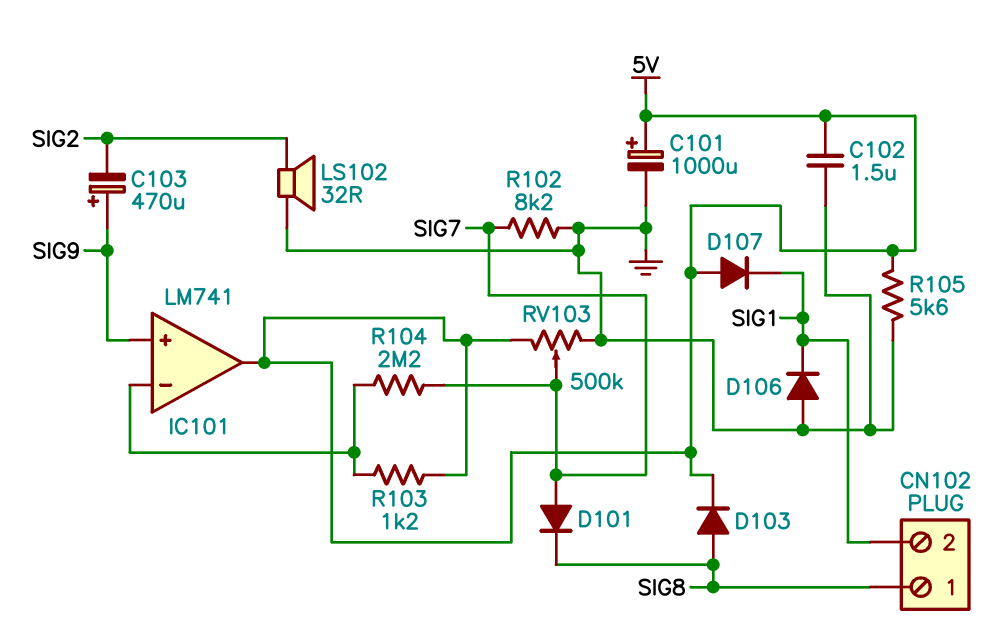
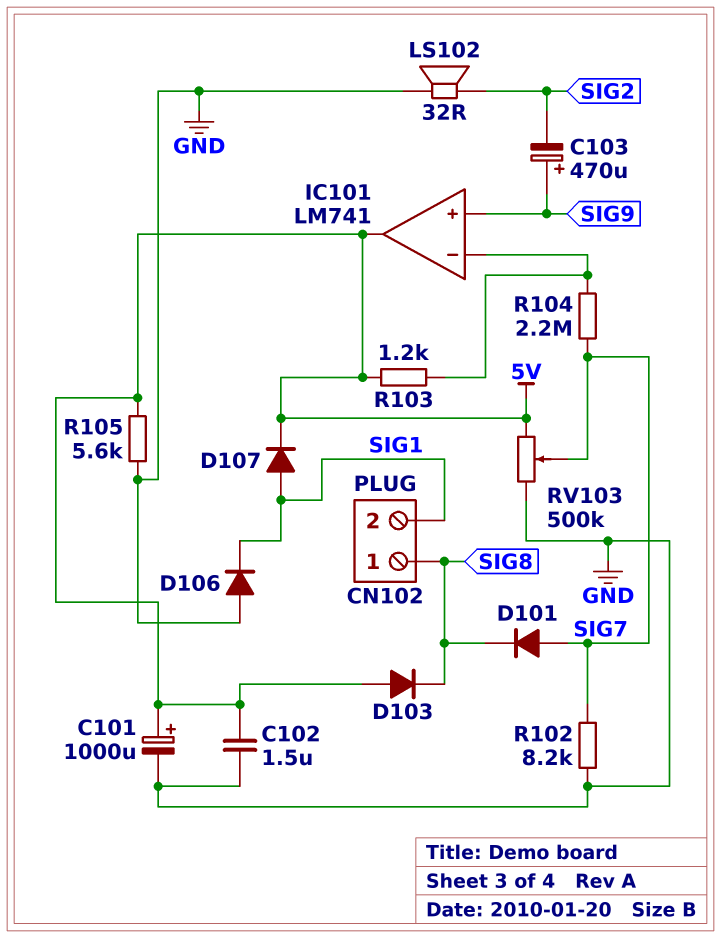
D103: diode (A SIG8, K 5V) -> diode (A 5V, K SIG8)
D107: diode (A 5V, K SIG1) -> diode (A SIG1, K 5V)

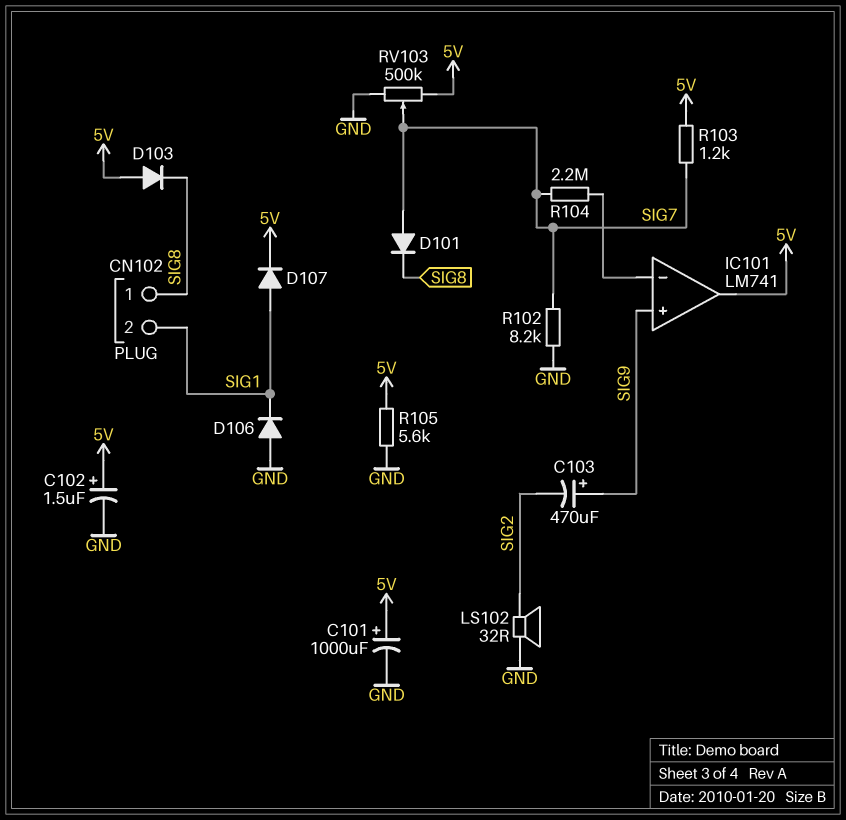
C102: 1.5uF (5V, GND) -> 1.5uF (plus 5V, minus GND)
R103: 1.2k (5V, IC101/in-) -> 1.2k (5V, SIG7)

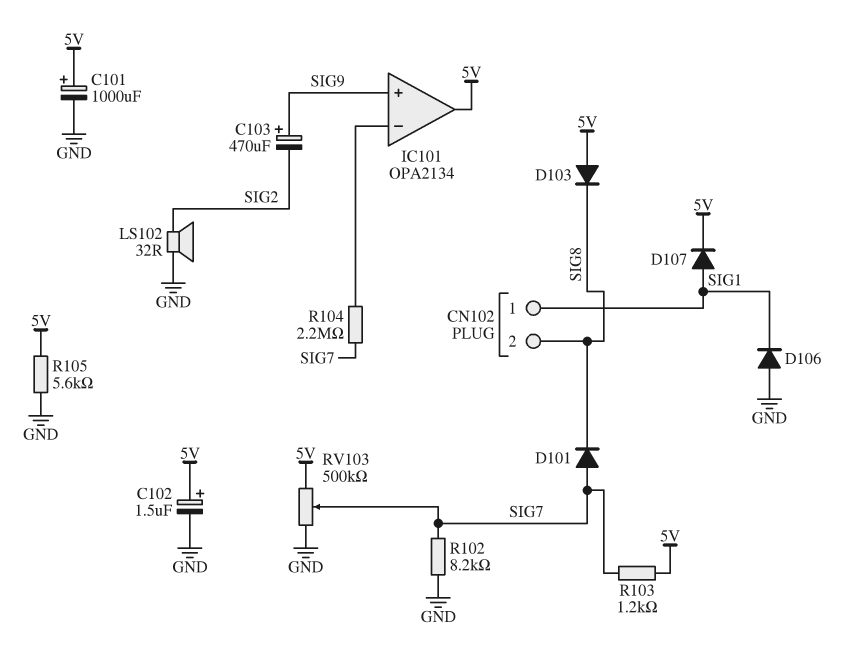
CN102 pin 1: SIG8 -> SIG1
CN102 pin 2: SIG1 -> SIG8
IC101: LM741 -> OPA2134

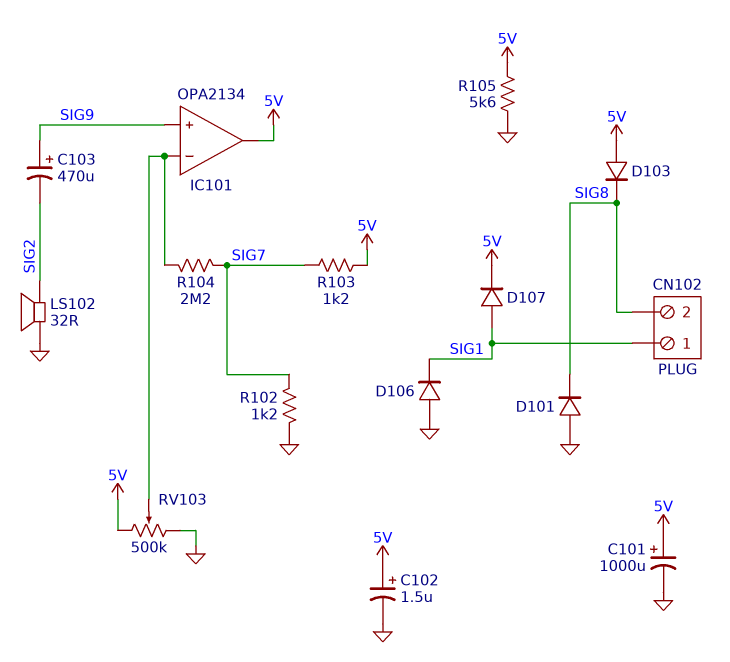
D101: diode (A SIG7, K SIG8) -> diode (A GND, K SIG8)
R102: 8.2k (GND, SIG7) -> 1.2k (GND, SIG7)
RV103: 500k (5V, GND, wiper SIG7) -> 500k (5V, GND, wiper IC101/in-)

